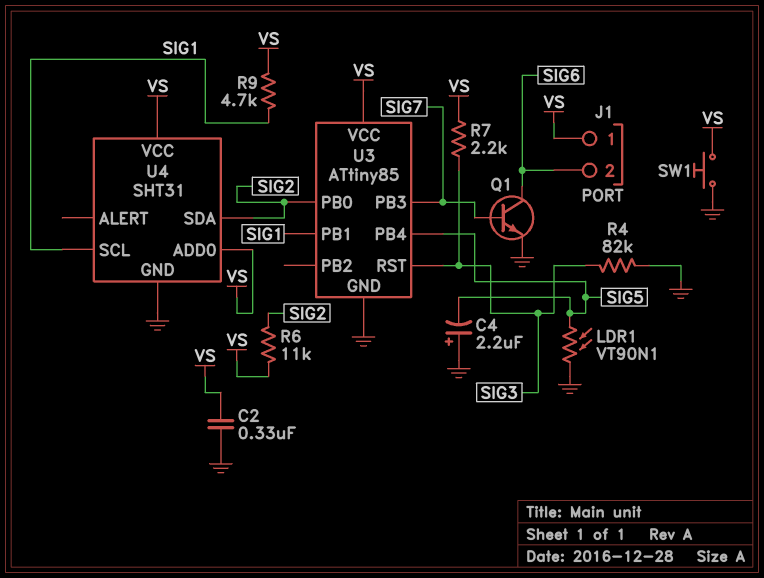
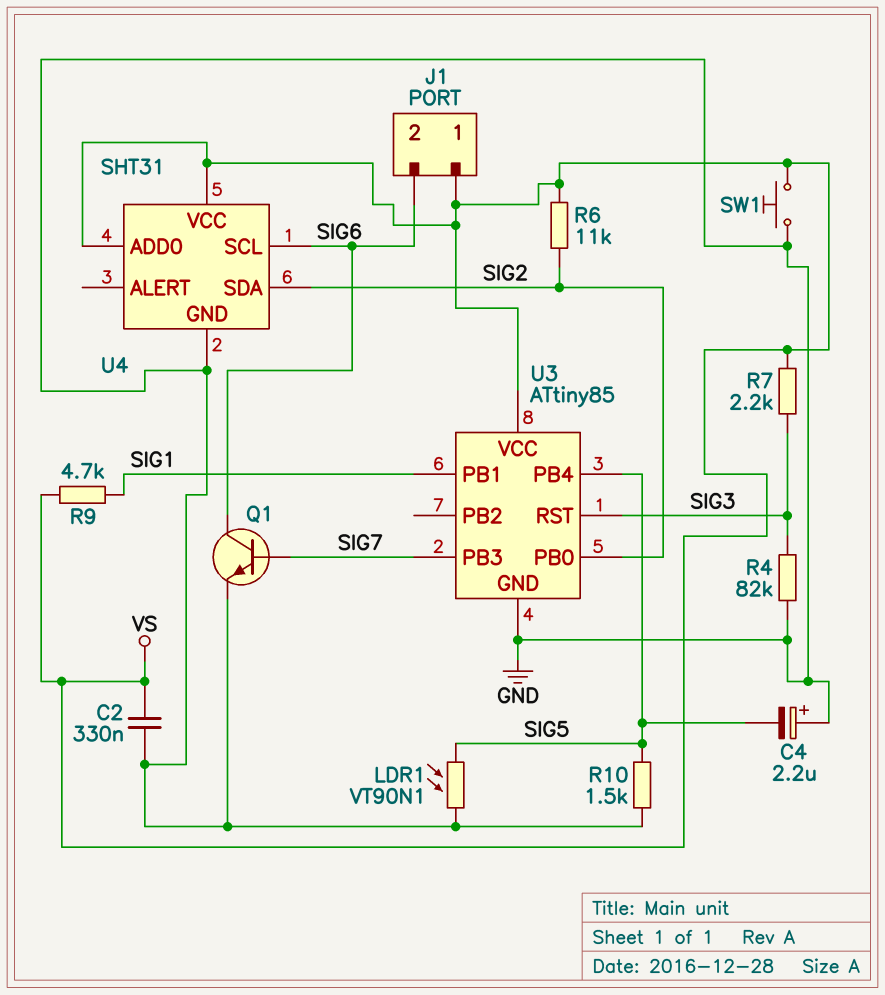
R10: none -> 1.5k (GND, SIG5)
U4 pin SCL: SIG1 -> SIG6

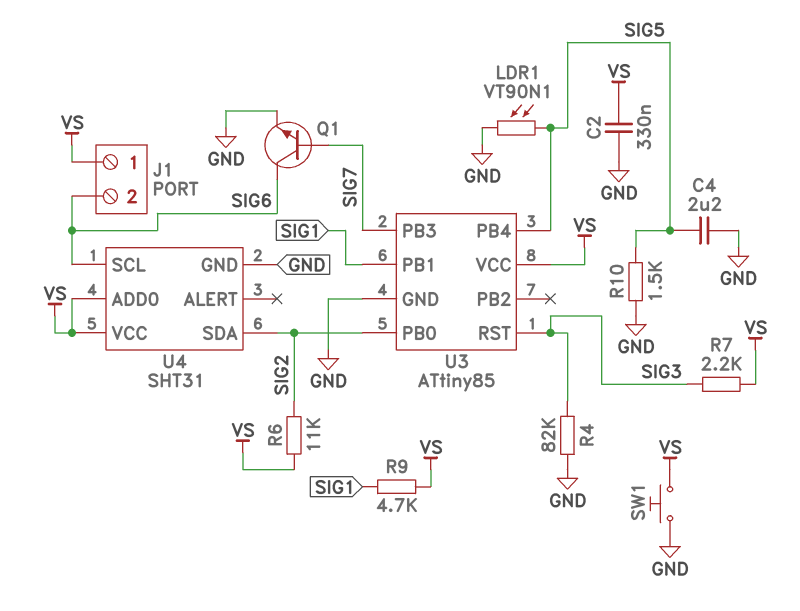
C4: 2.2uF (plus GND, minus SIG5) -> 2.2uF (GND, SIG5)

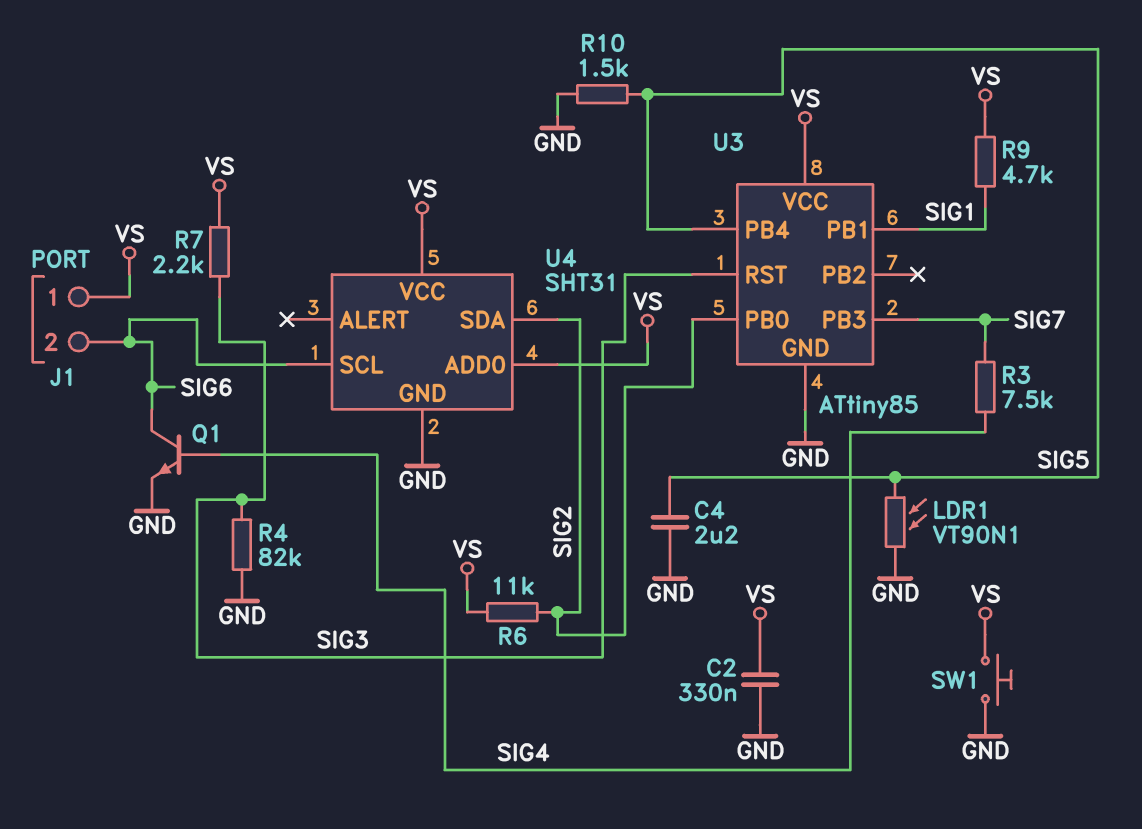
Q1: NPN (B SIG7, C SIG6, E GND) -> NPN (B SIG4, C SIG6, E GND)
R3: none -> 7.5k (SIG4, SIG7)

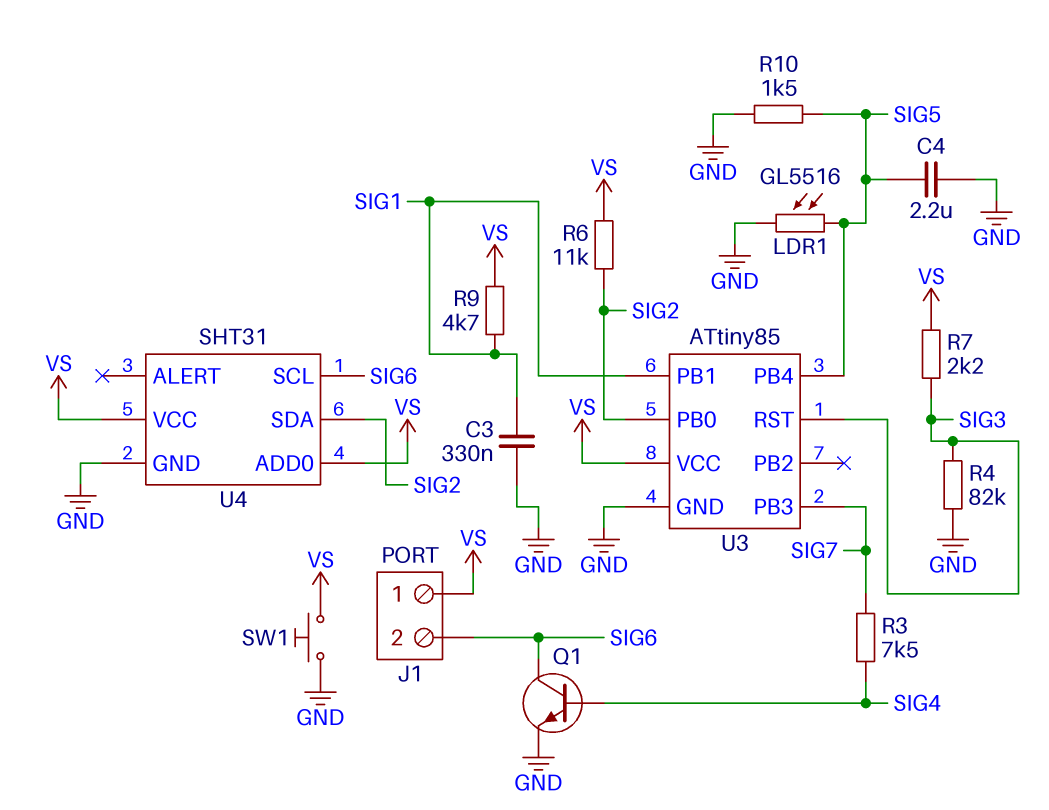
C2: 330nF (GND, VS) -> none
C3: none -> 330nF (GND, SIG1)
LDR1: VT90N1 (GND, SIG5) -> GL5516 (GND, SIG5)

